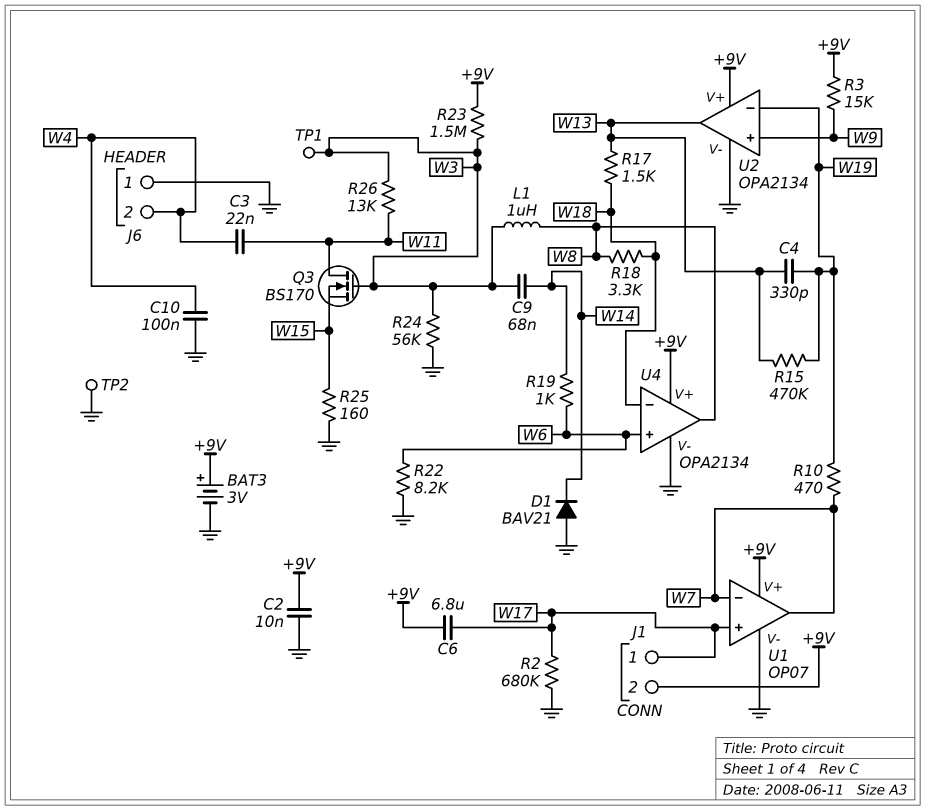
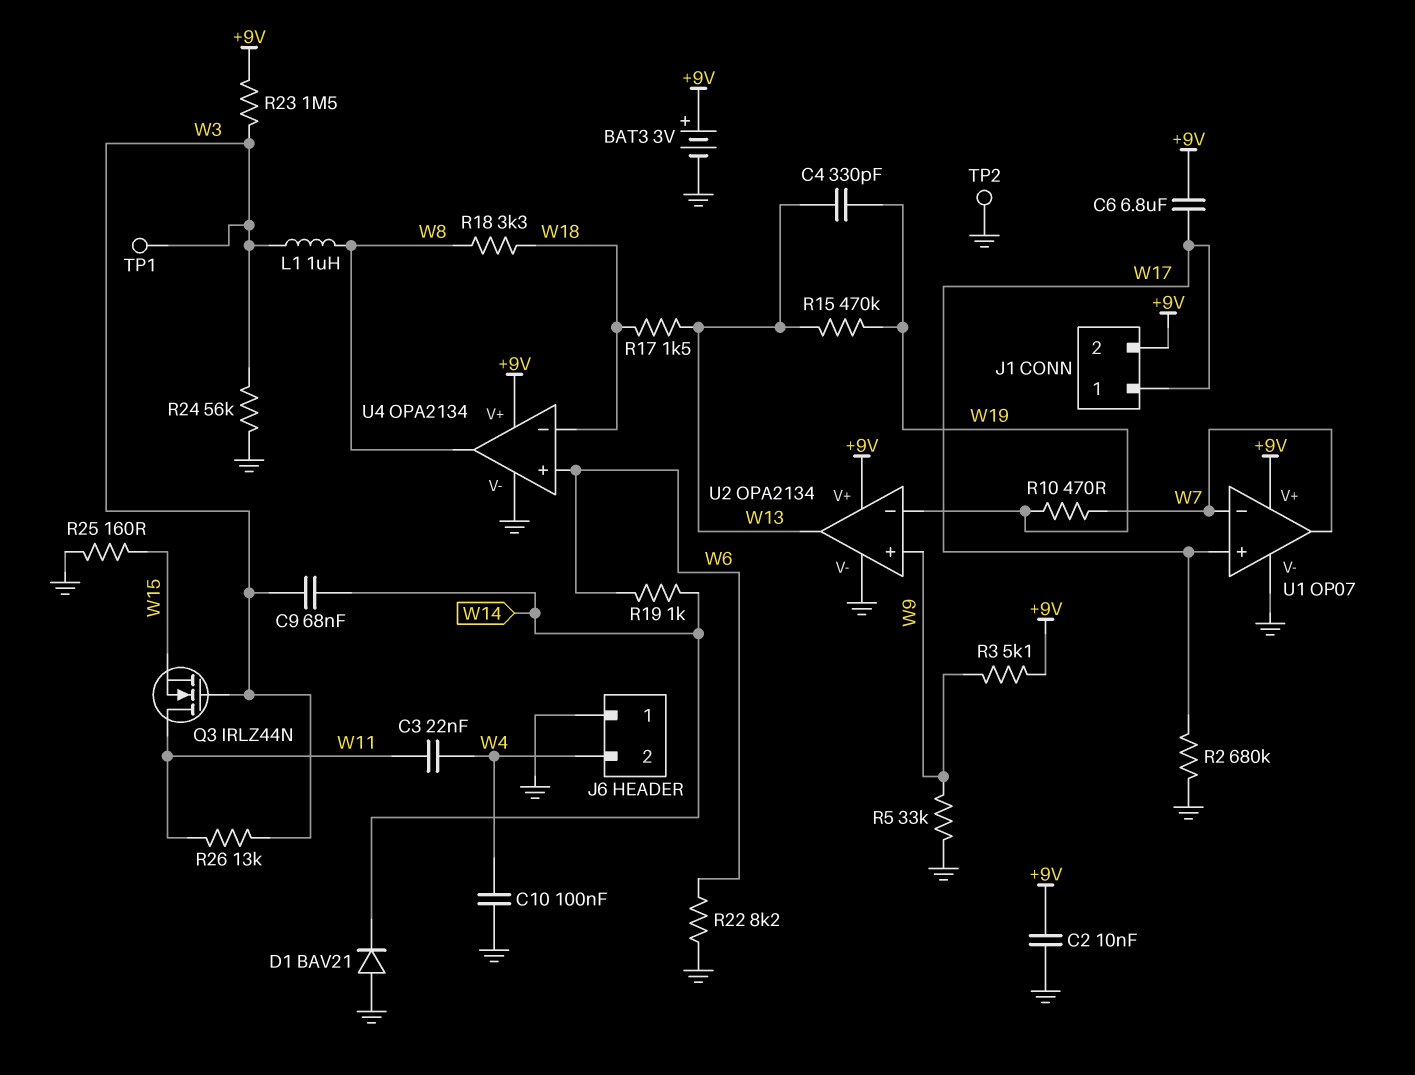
Q3: NMOS BS170 (G W3, D W11, S W15) -> NMOS IRLZ44N (G W3, D W11, S W15)
R3: 15k (+9V, W9) -> 5.1k (+9V, W9)
R5: none -> 33k (GND, W9)

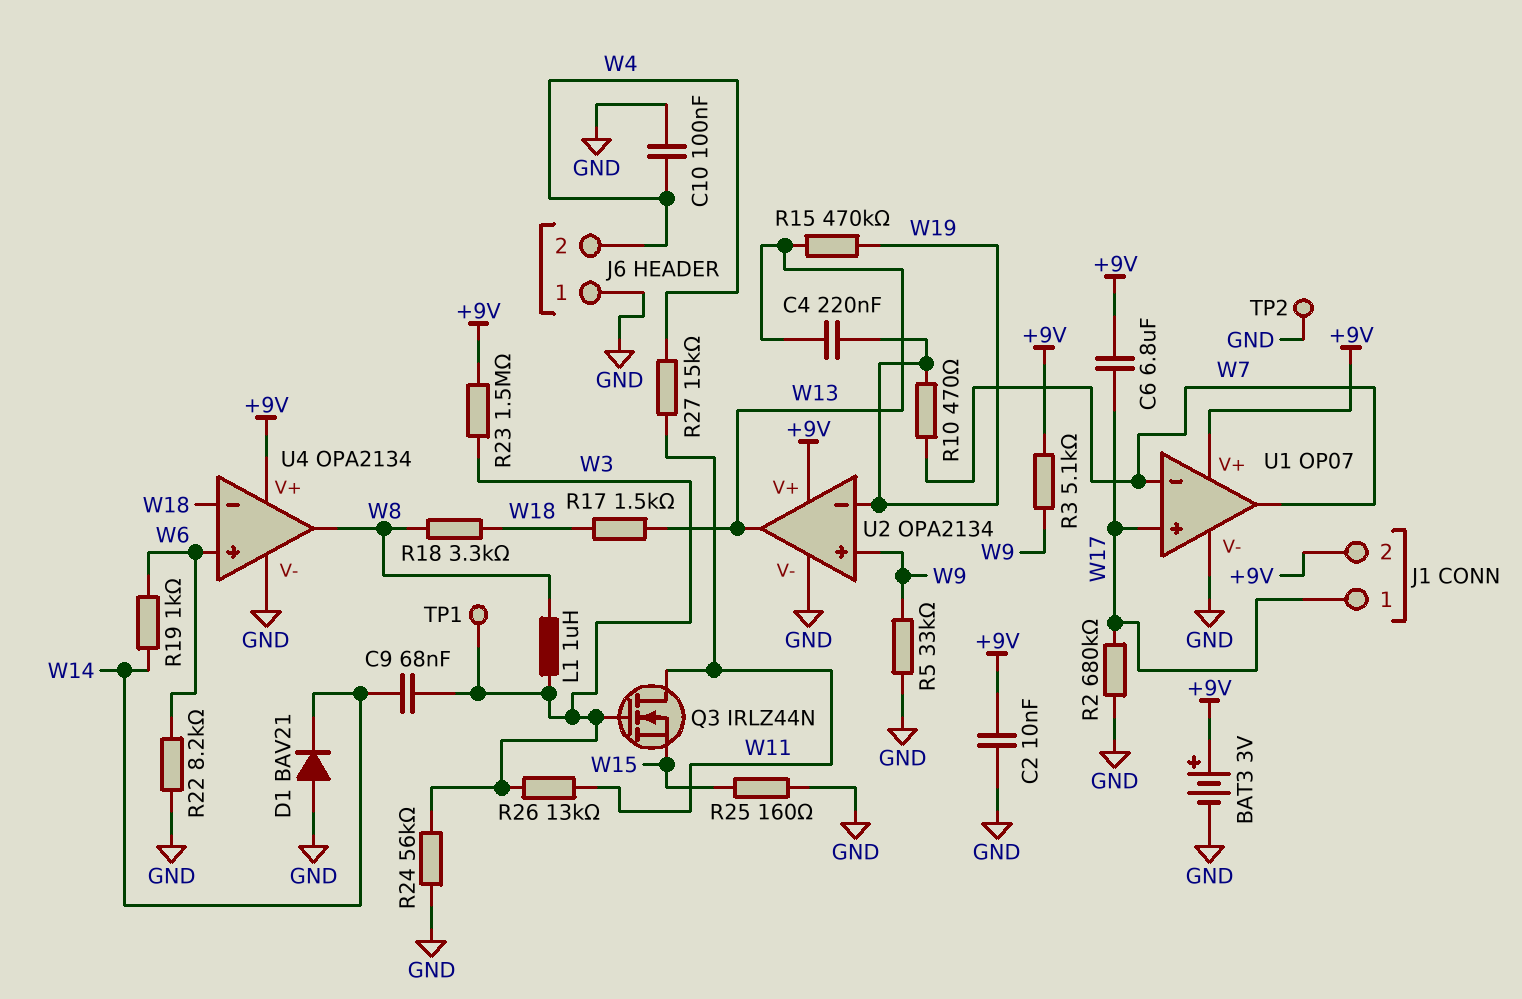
C3: 22nF (W4, W11) -> none
C4: 330pF (W13, W19) -> 220nF (W13, W19)
R27: none -> 15k (W4, W11)

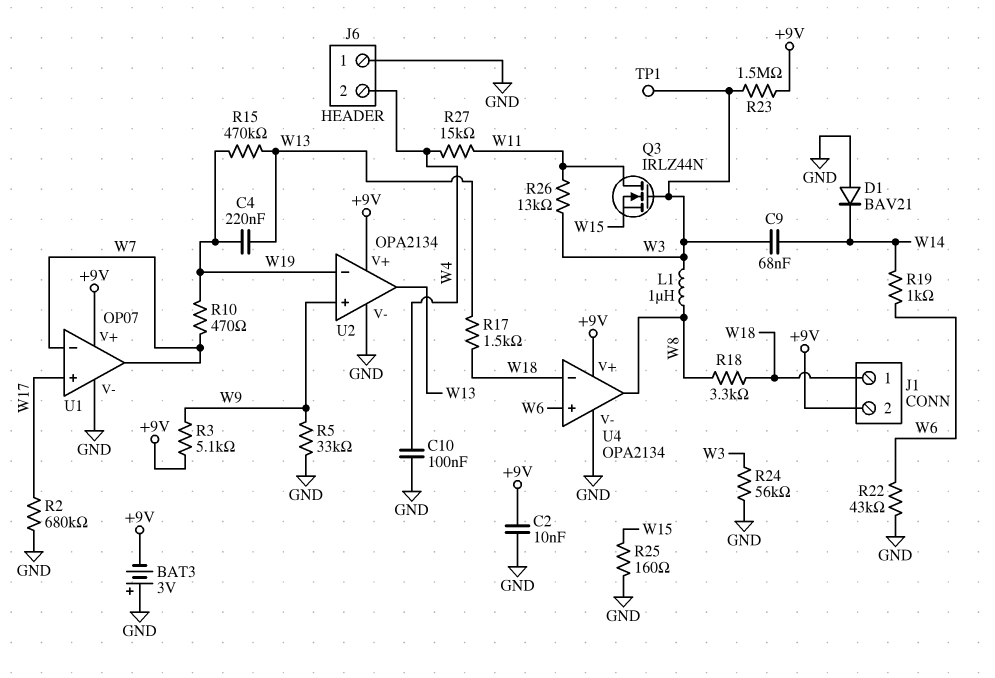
BAT3: 3V (plus +9V, minus GND) -> 3V (plus GND, minus +9V)
C6: 6.8uF (+9V, W17) -> none
J1 pin 1: W17 -> W18
R22: 8.2k (GND, W6) -> 43k (GND, W6)
TP2: test point (GND) -> none

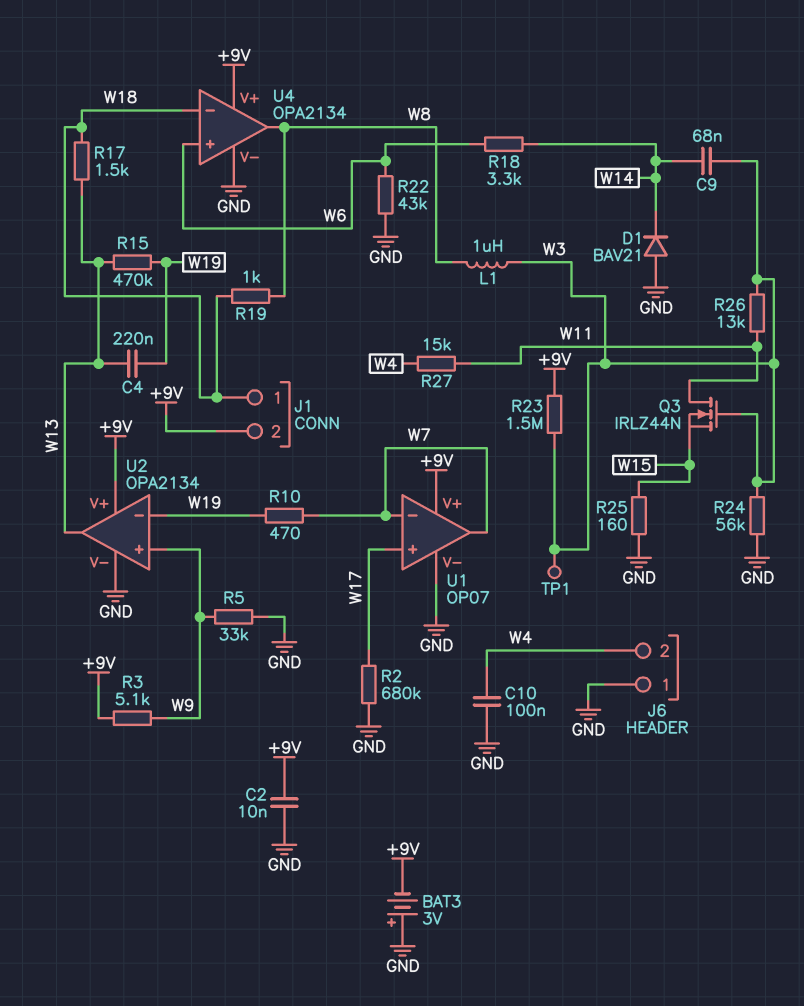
R18: 3.3k (W8, W18) -> 3.3k (W6, W14)
R19: 1k (W6, W14) -> 1k (W8, W18)

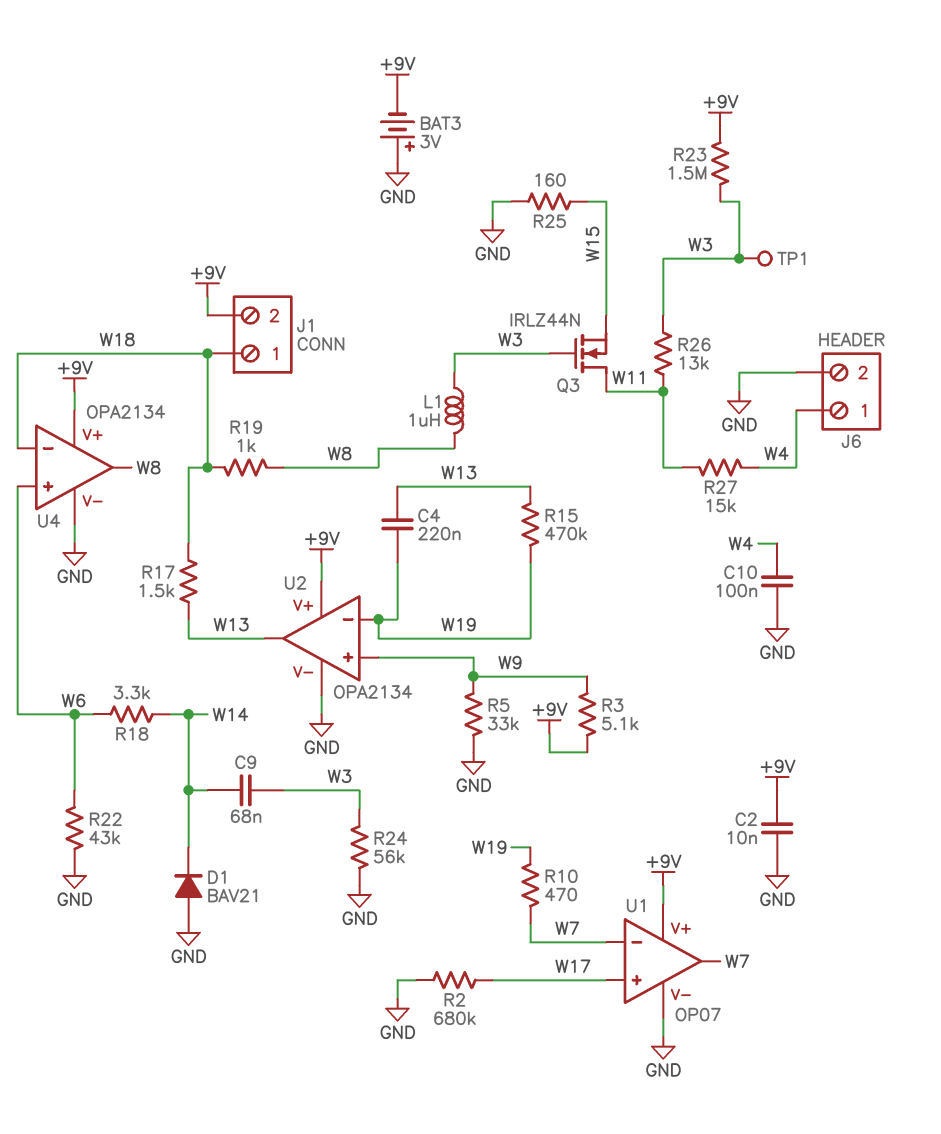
J6 pin 1: GND -> W4
J6 pin 2: W4 -> GND

